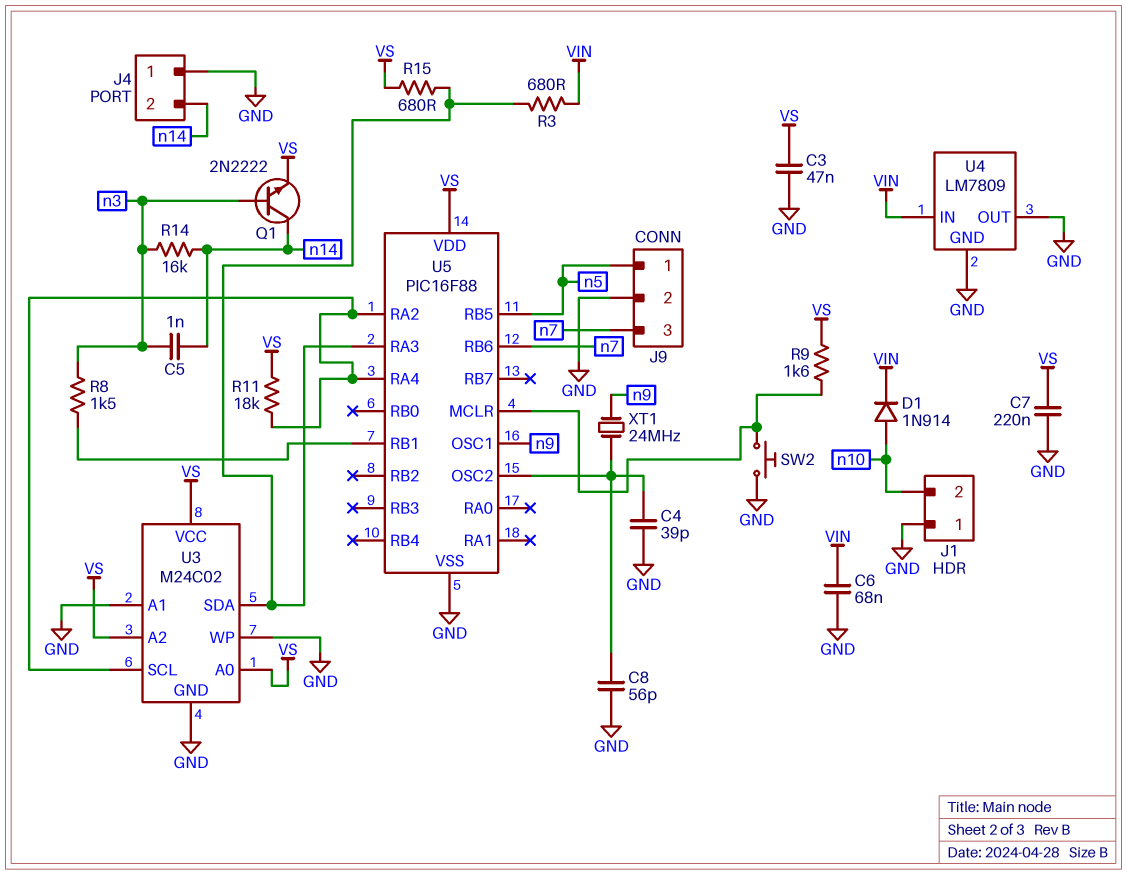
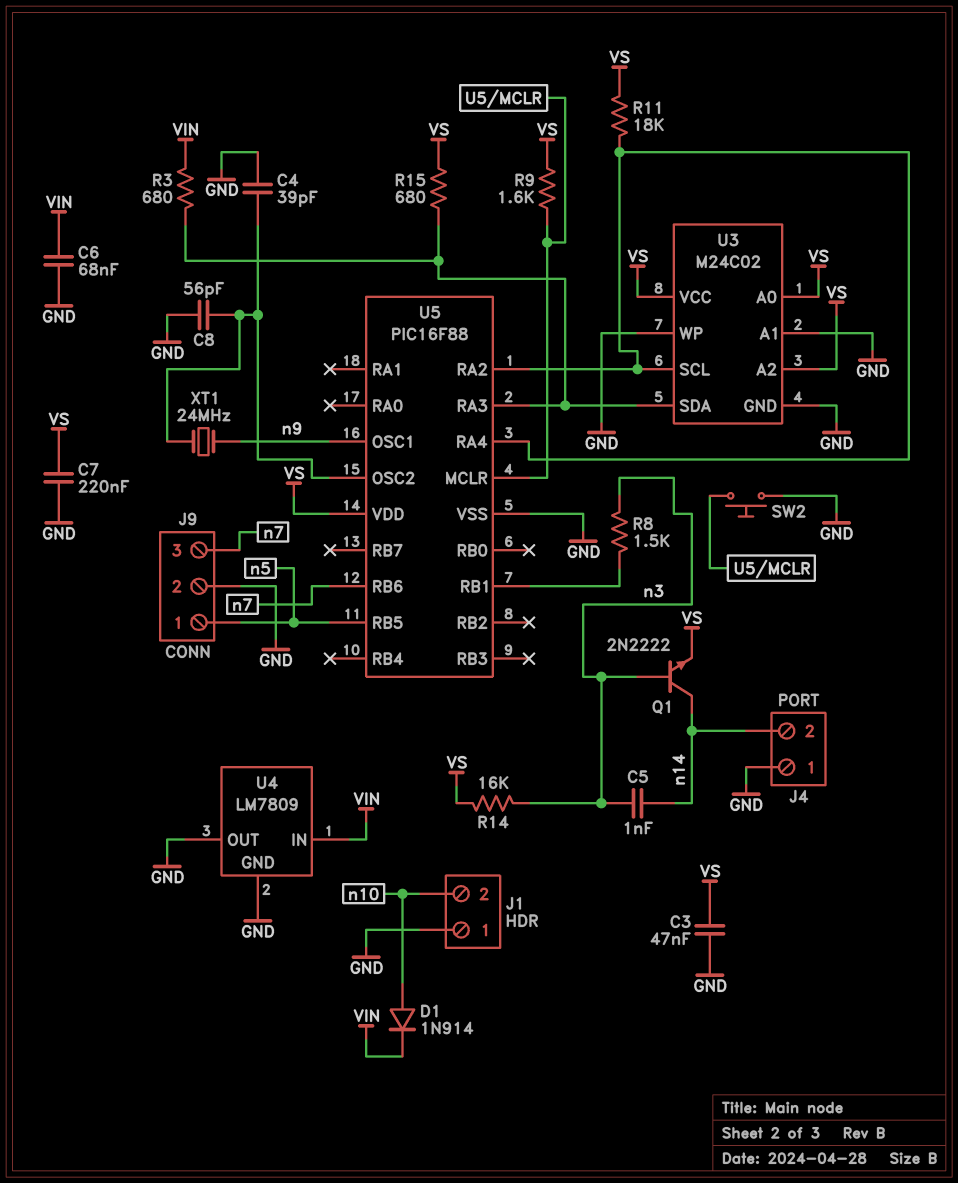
R14: 16k (n3, n14) -> 16k (VS, n3)

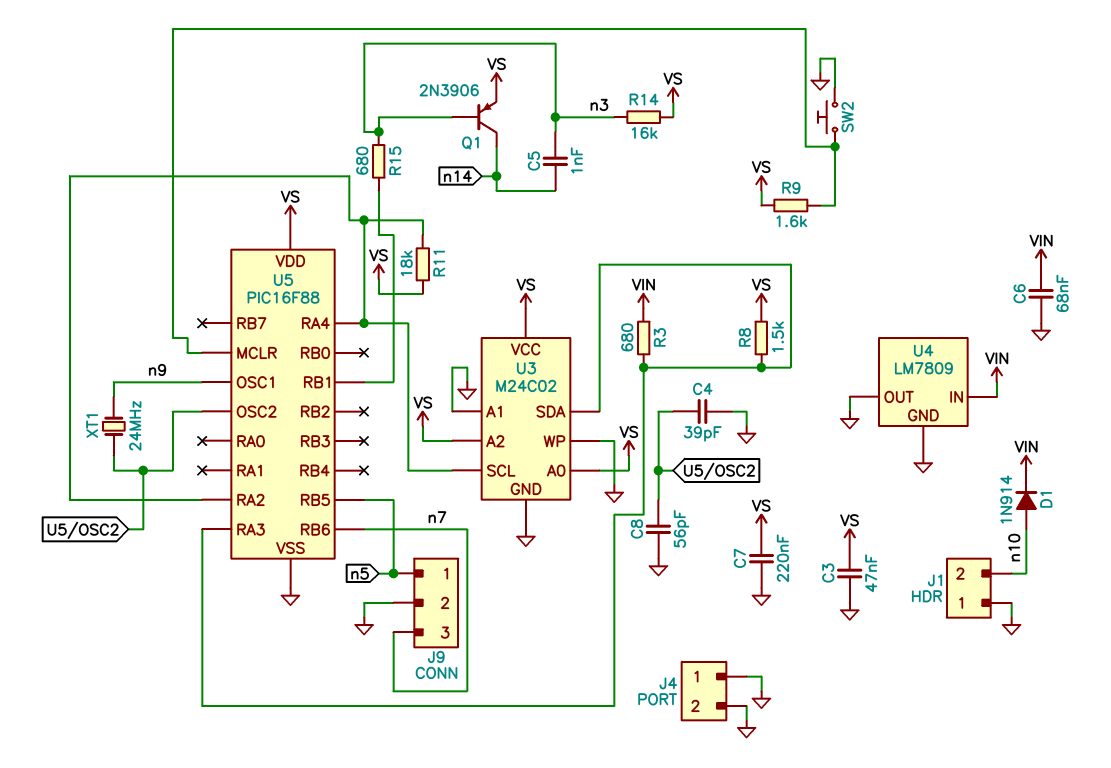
J4 pin 2: n14 -> GND
Q1: NPN 2N2222 (B n3, C n14, E VS) -> PNP 2N3906 (B n3, C n14, E VS)
R8: 1.5k (U5/RB1, n3) -> 1.5k (U3/SDA, VS)
R15: 680 (U3/SDA, VS) -> 680 (U5/RB1, n3)

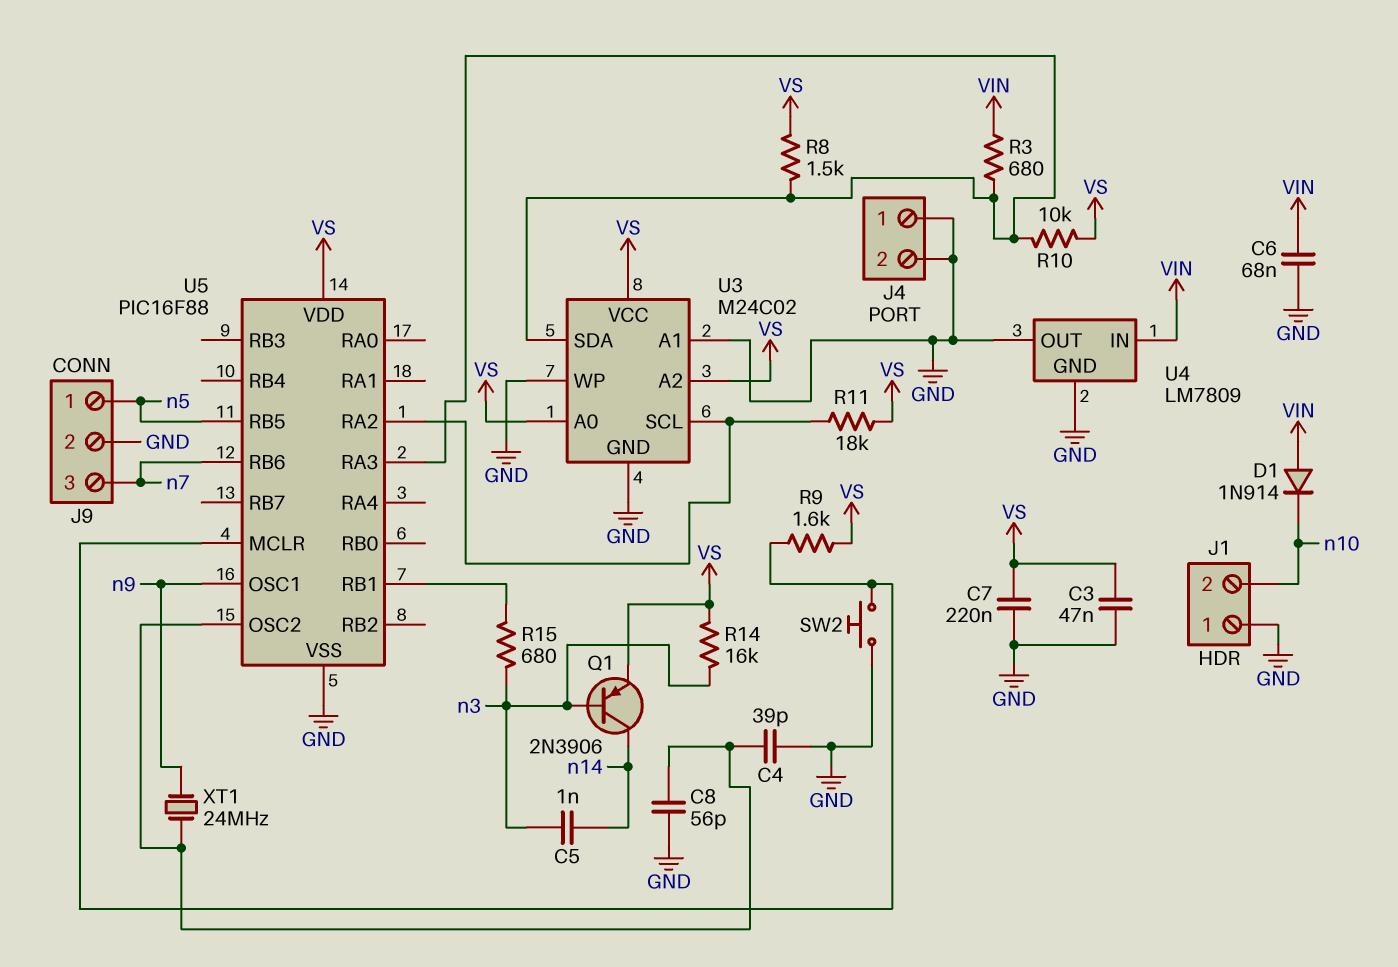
D1: diode 1N914 (A n10, K VIN) -> diode 1N914 (A VIN, K n10)
R10: none -> 10k (U3/SDA, VS)
U5 pin RA4: U3/SCL -> none

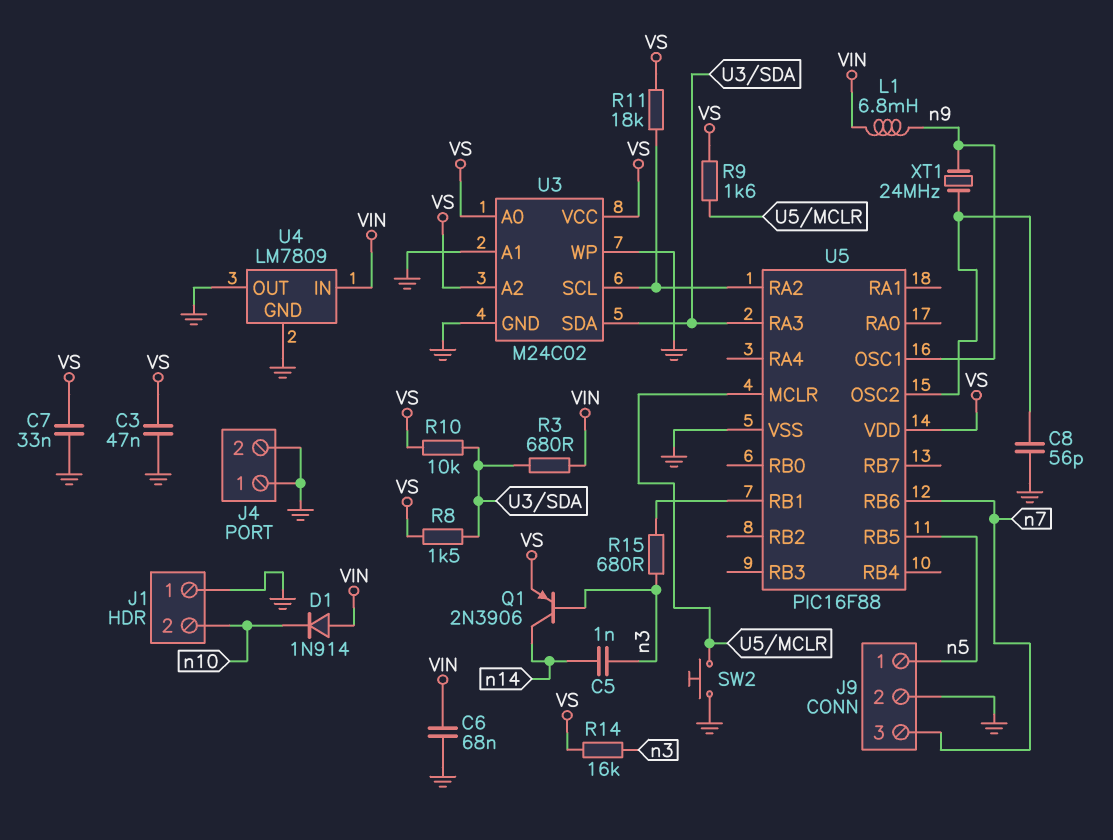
C4: 39pF (GND, U5/OSC2) -> none
C7: 220nF (GND, VS) -> 33nF (GND, VS)
L1: none -> 6.8mH (VIN, n9)

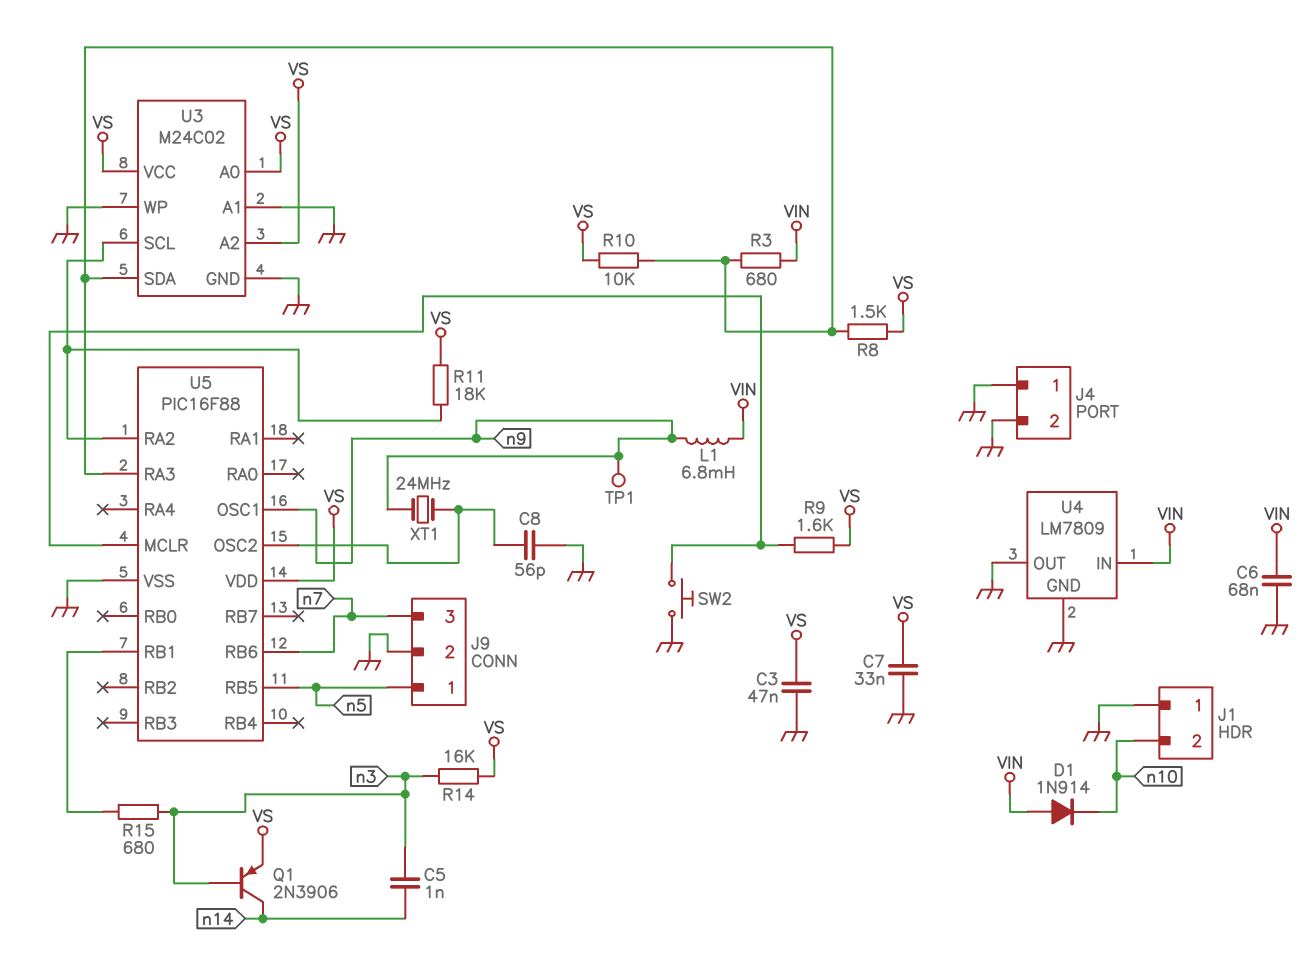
TP1: none -> test point (n9)

